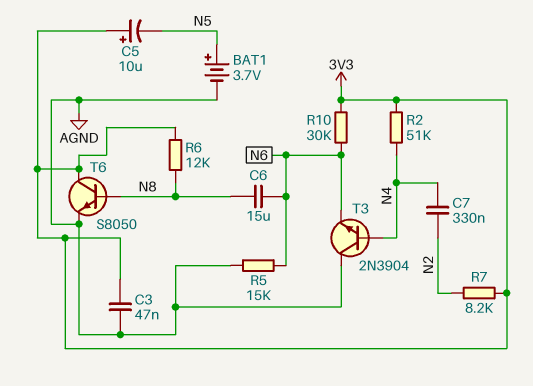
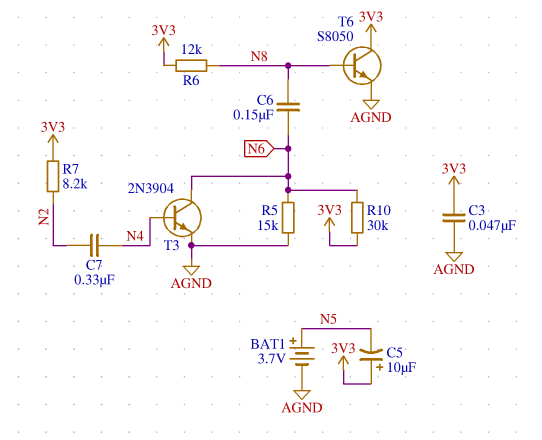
C6: 15uF (N6, N8) -> 150nF (N6, N8)
R2: 51k (3V3, N4) -> none
T3: NPN 2N3904 (B N4, C AGND, E N6) -> NPN 2N3904 (B N4, C N6, E AGND)

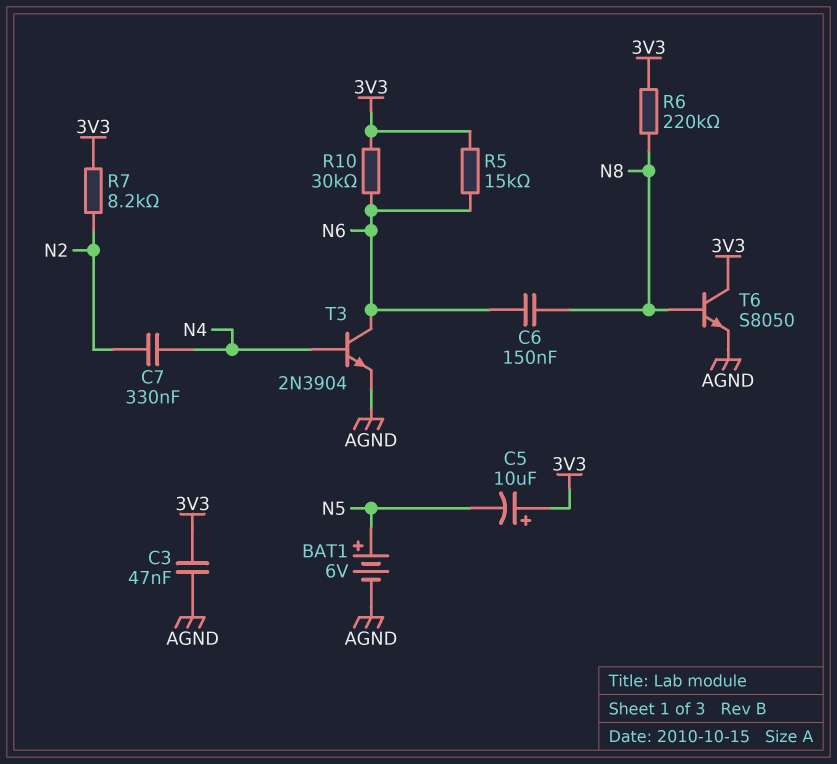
BAT1: 3.7V (plus N5, minus AGND) -> 6V (plus N5, minus AGND)
R5: 15k (AGND, N6) -> 15k (3V3, N6)
R6: 12k (3V3, N8) -> 220k (3V3, N8)

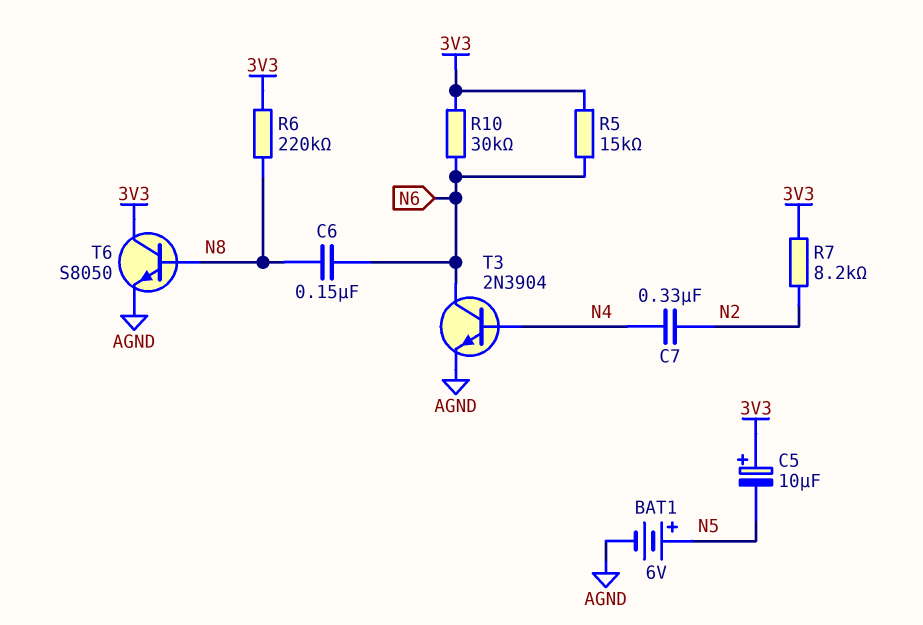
C3: 47nF (3V3, AGND) -> none

